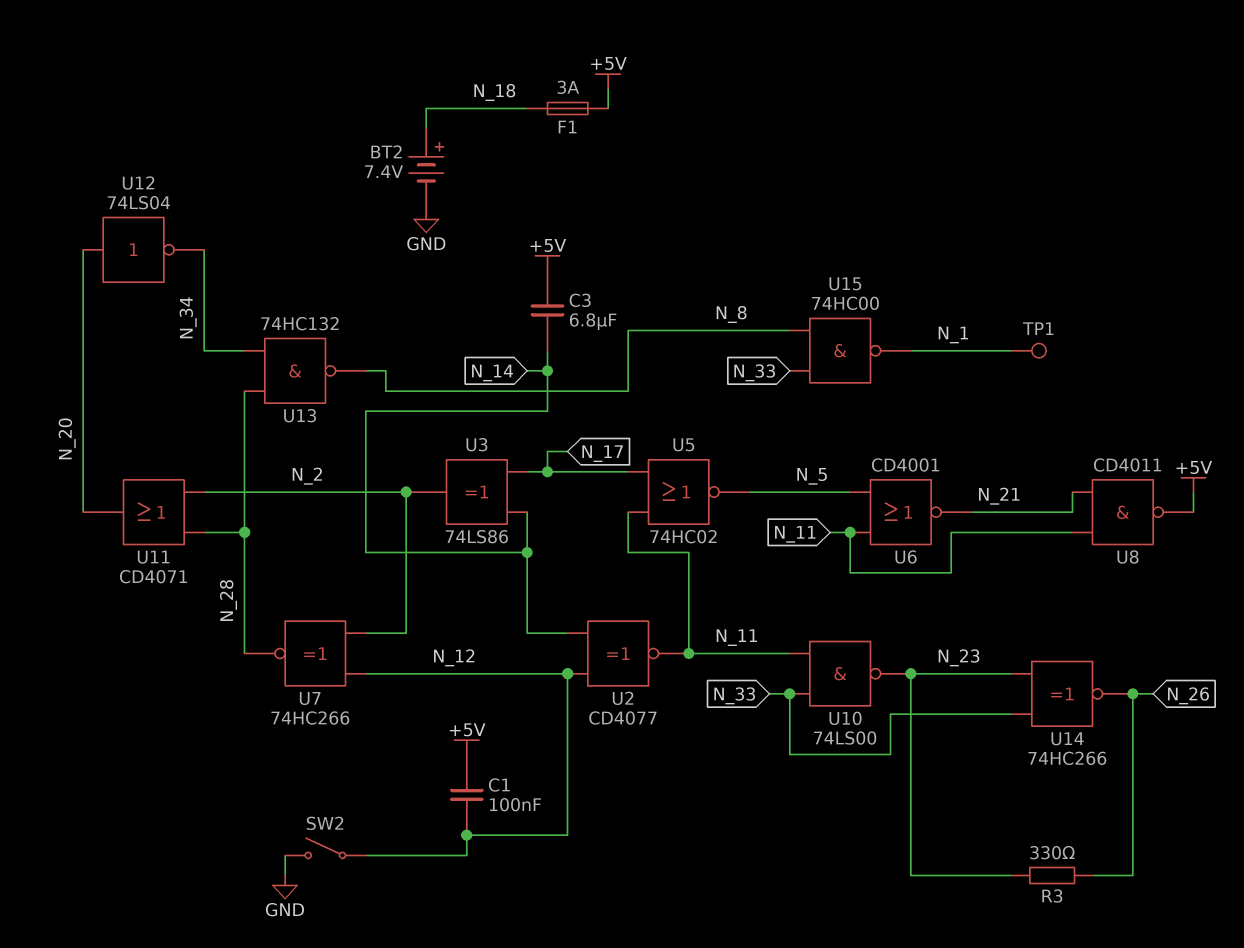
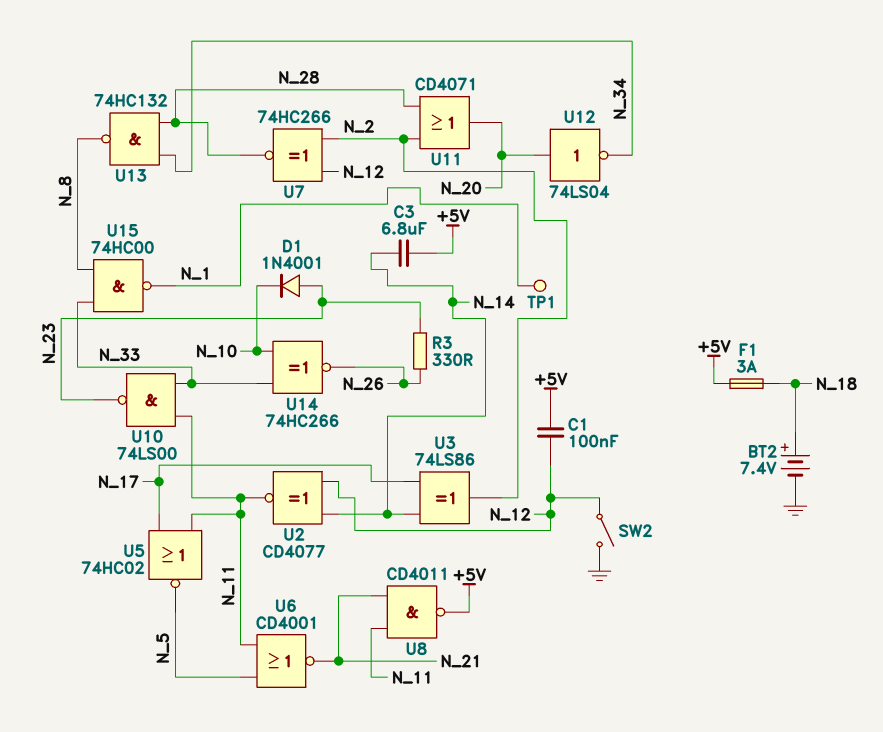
D1: none -> diode 1N4001 (A N_23, K N_10)
U14: XNOR 74HC266 (in N_23, in N_33, out N_26) -> XNOR 74HC266 (in N_10, in N_33, out N_26)

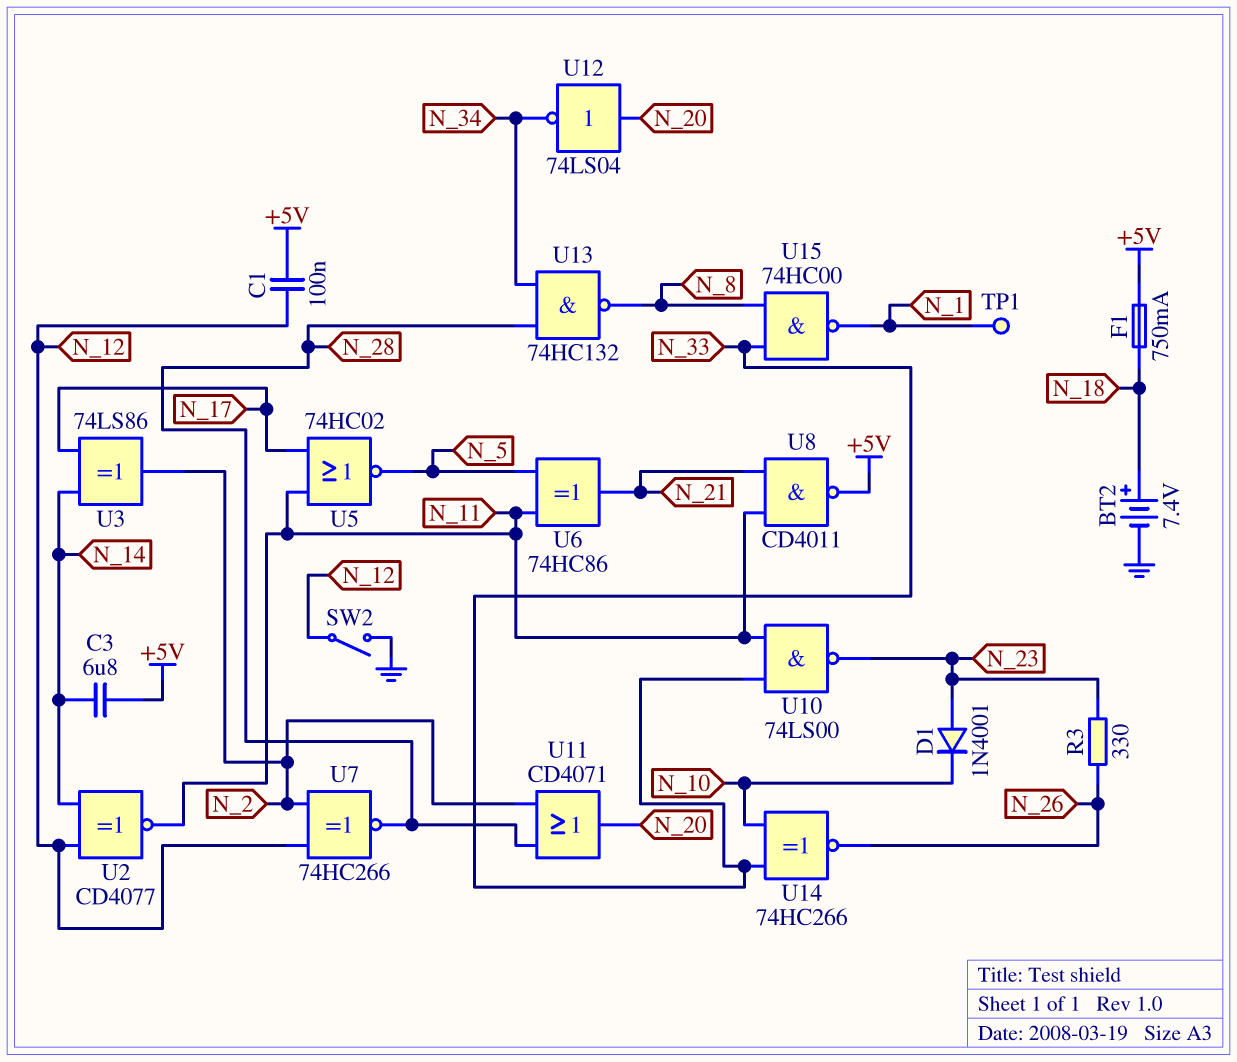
F1: 3A (+5V, N_18) -> 750mA (+5V, N_18)
U6: NOR CD4001 (in N_5, in N_11, out N_21) -> XOR 74HC86 (in N_5, in N_11, out N_21)

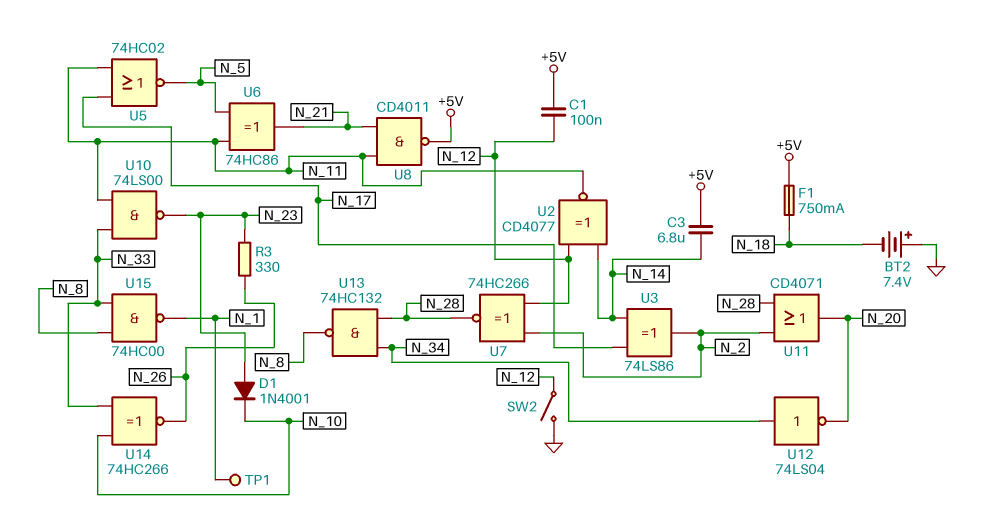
BT2: 7.4V (plus N_18, minus GND) -> 7.4V (plus GND, minus N_18)
U12: NOT 74LS04 (in N_20, out N_34) -> NOT 74LS04 (in N_34, out N_20)

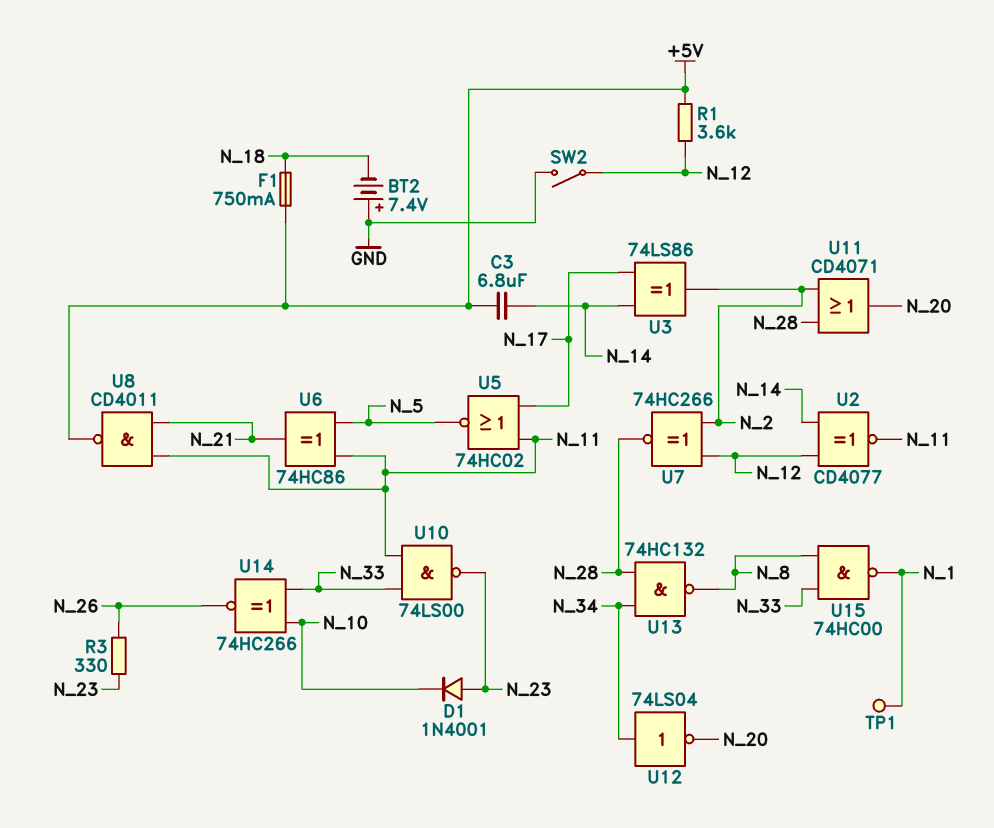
C1: 100nF (+5V, N_12) -> none
R1: none -> 3.6k (+5V, N_12)

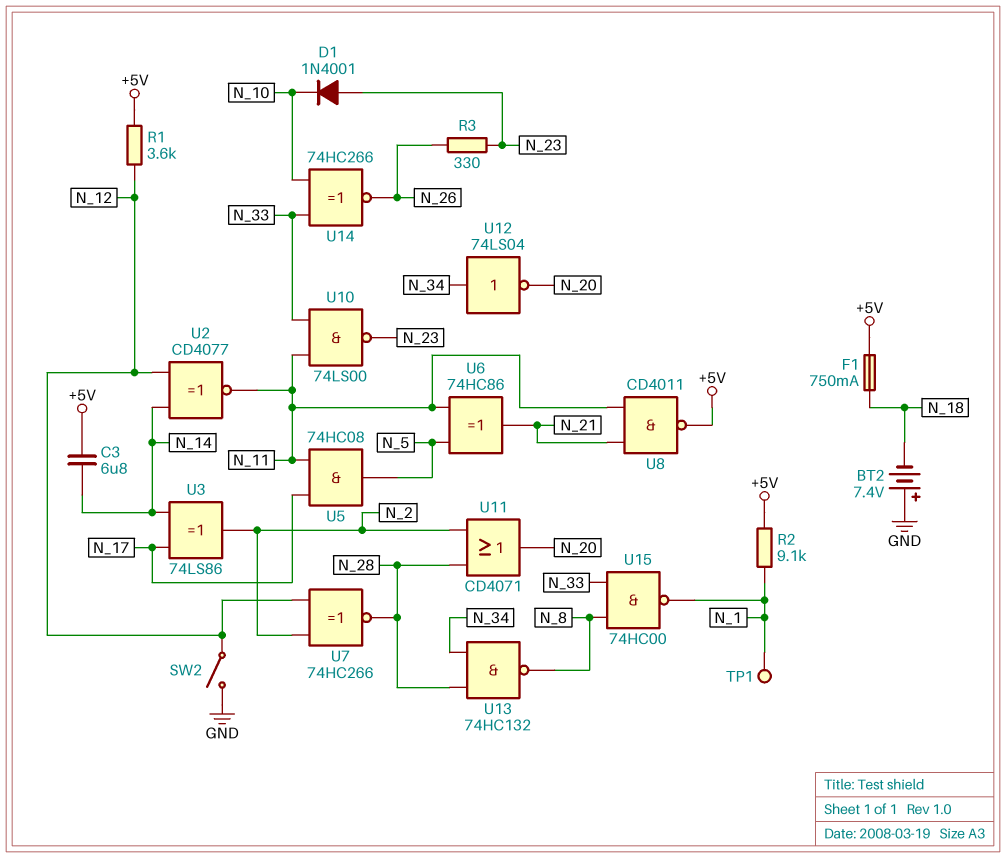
R2: none -> 9.1k (+5V, N_1)
U5: NOR 74HC02 (in N_11, in N_17, out N_5) -> AND 74HC08 (in N_11, in N_17, out N_5)

